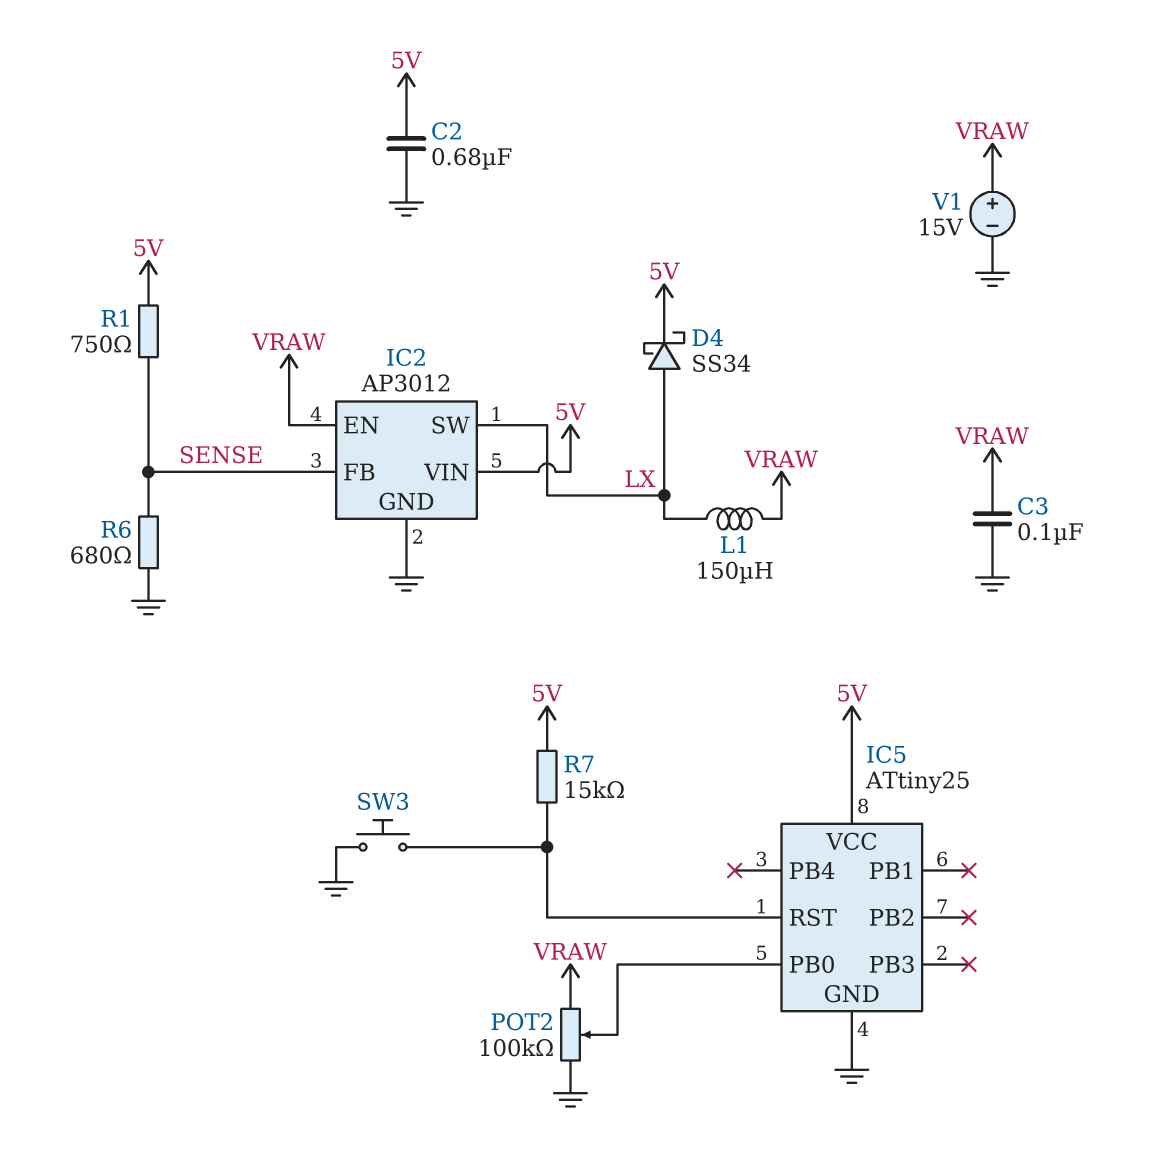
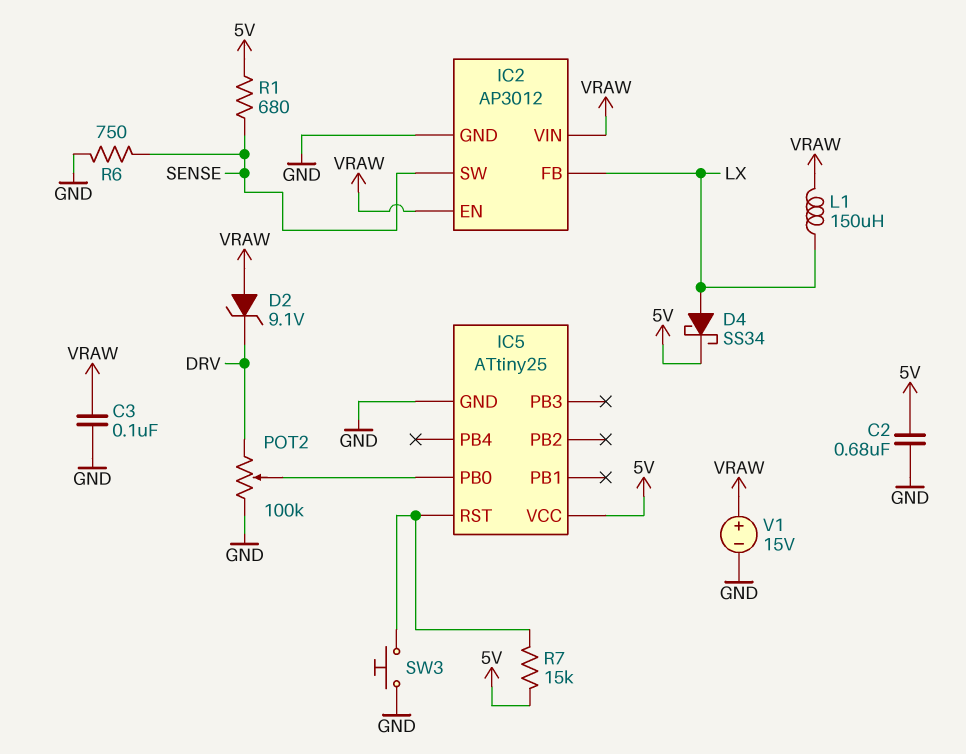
D2: none -> zener 9.1V (A VRAW, K DRV)
IC2 pin FB: SENSE -> LX
IC2 pin SW: LX -> SENSE
IC2 pin VIN: 5V -> VRAW
POT2: 100k (GND, VRAW, wiper IC5/PB0) -> 100k (DRV, GND, wiper IC5/PB0)
R1: 750 (5V, SENSE) -> 680 (5V, SENSE)
R6: 680 (GND, SENSE) -> 750 (GND, SENSE)

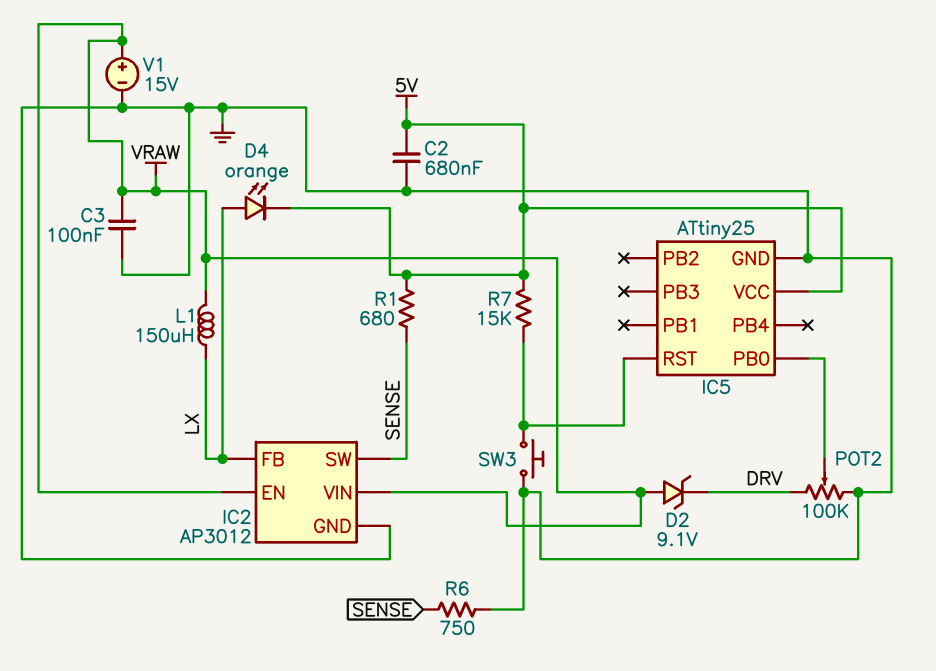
D4: schottky SS34 (A LX, K 5V) -> LED orange (A LX, K 5V)

